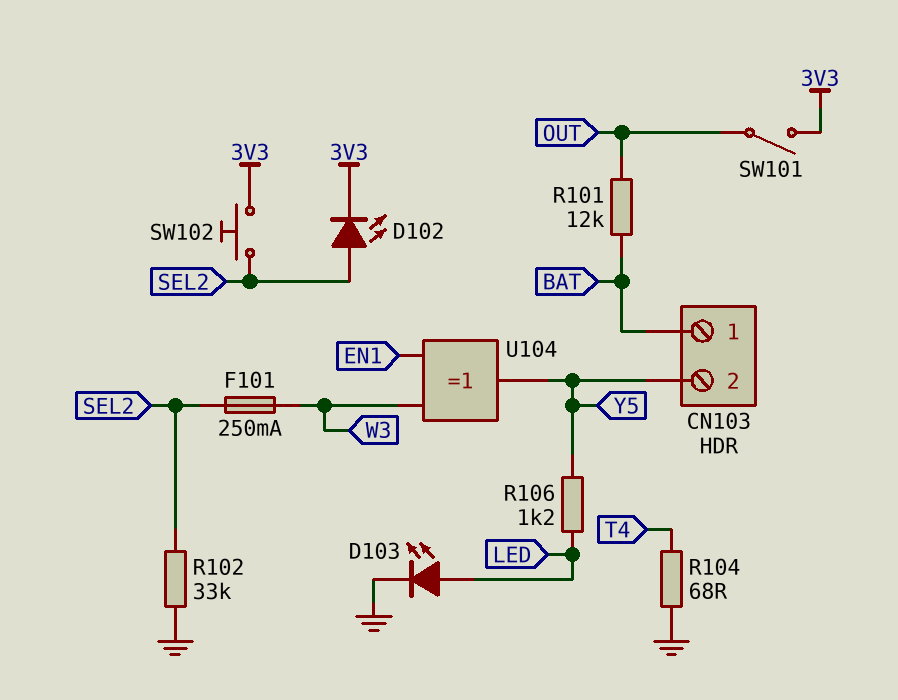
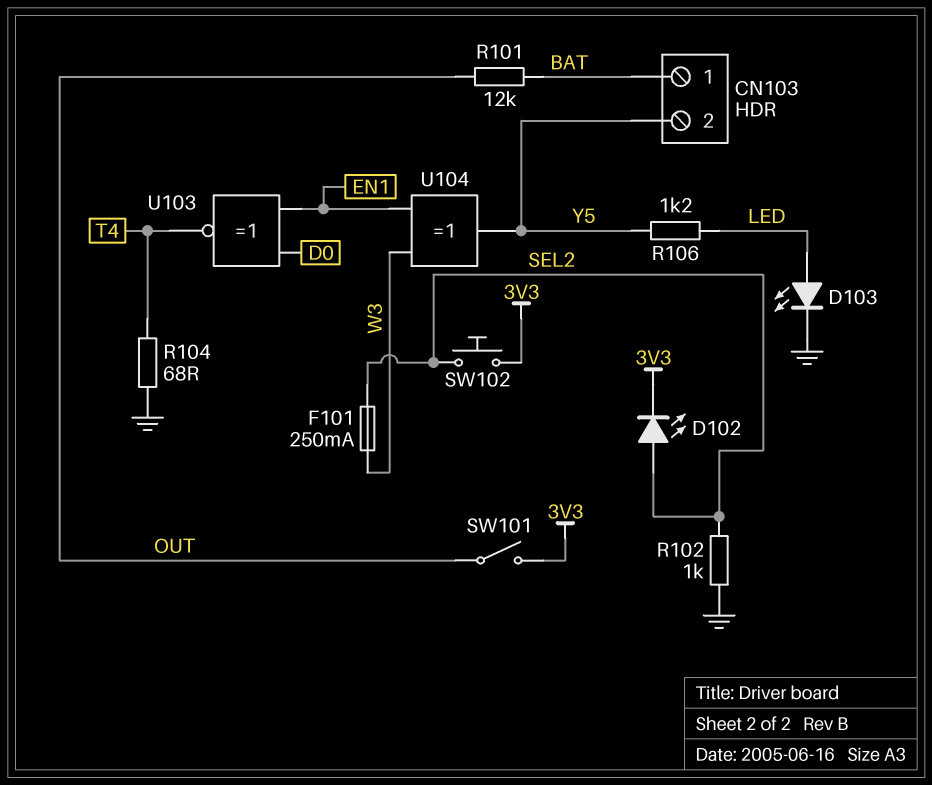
R102: 33k (GND, SEL2) -> 1k (GND, SEL2)
U103: none -> XNOR (in D0, in EN1, out T4)

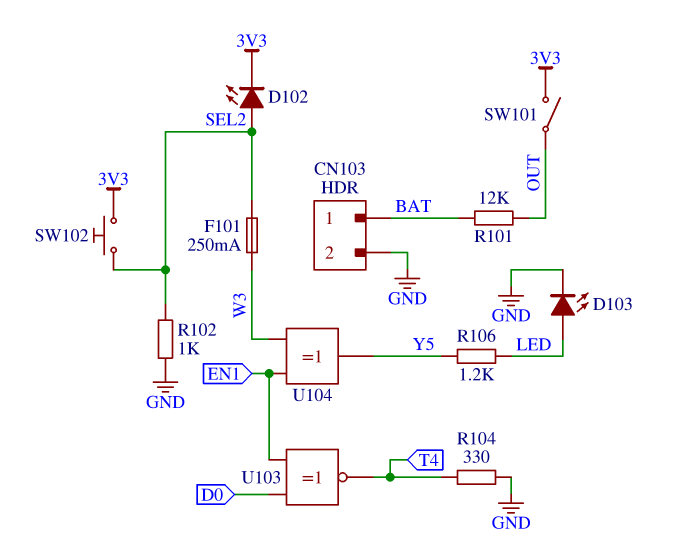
CN103 pin 2: Y5 -> GND
R104: 68 (GND, T4) -> 330 (GND, T4)

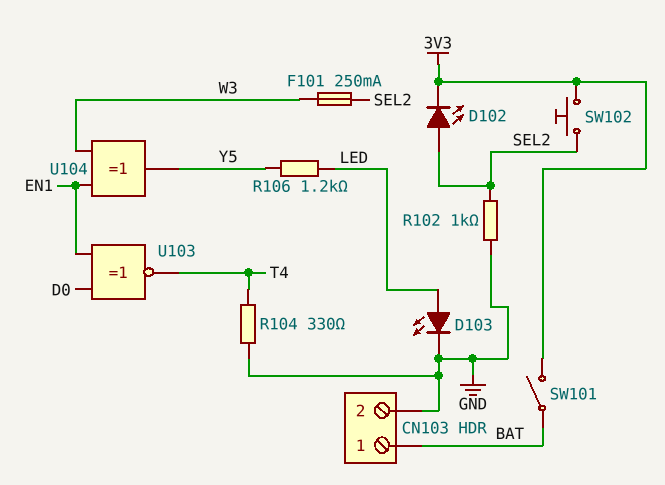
R101: 12k (BAT, OUT) -> none
SW101: switch (3V3, OUT) -> switch (3V3, BAT)

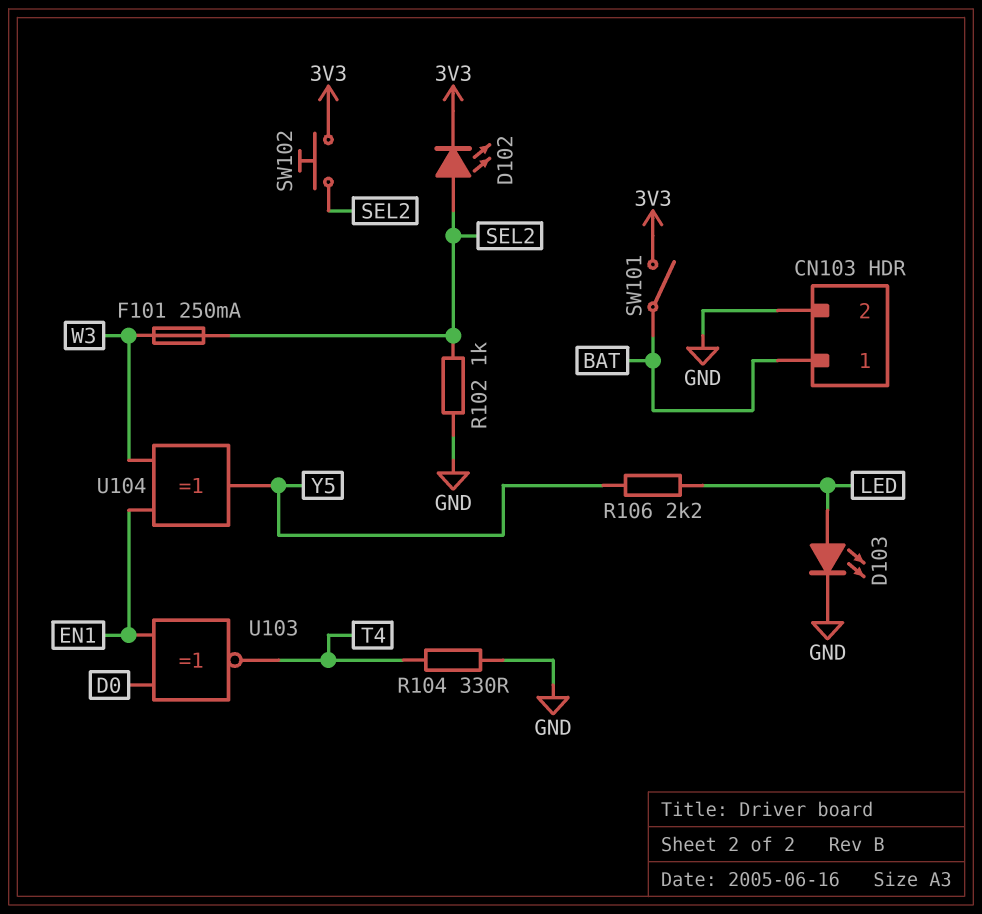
R106: 1.2k (LED, Y5) -> 2.2k (LED, Y5)

